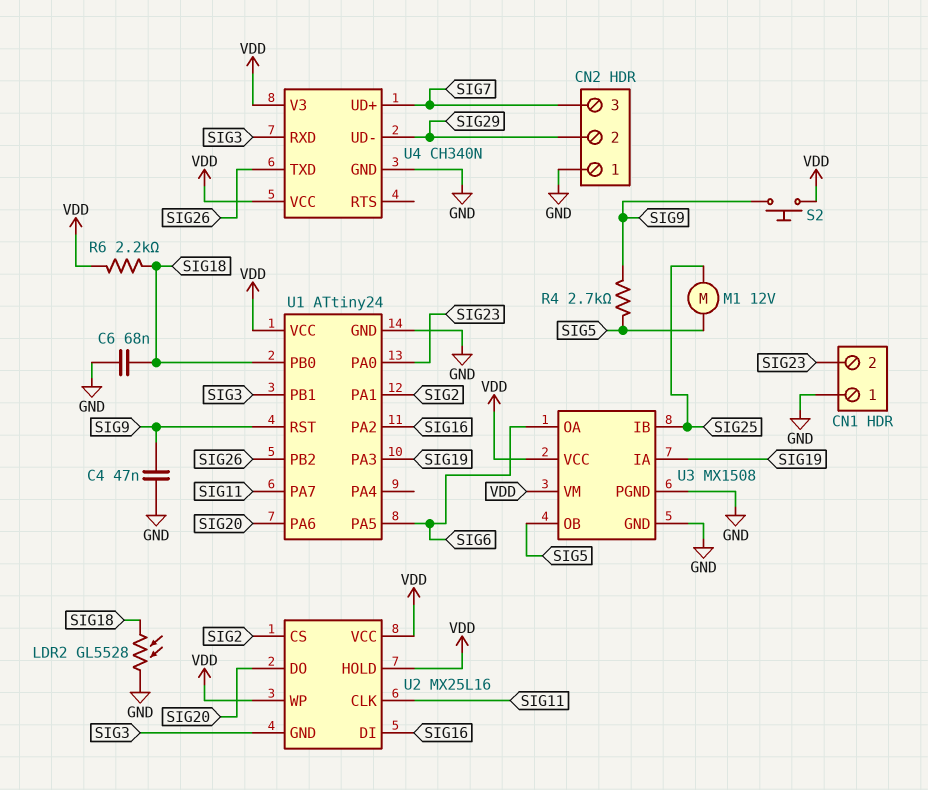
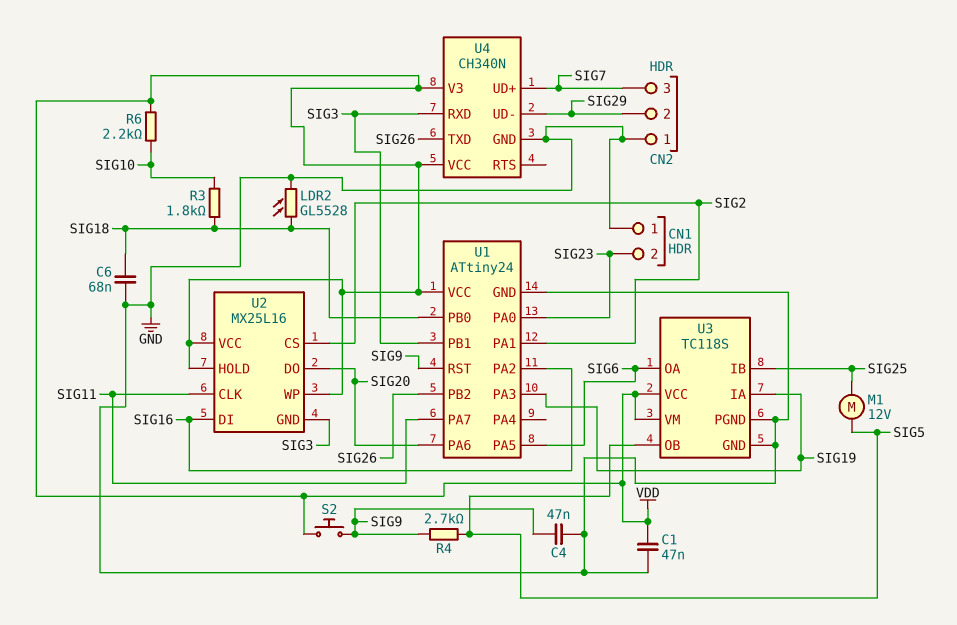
C1: none -> 47nF (GND, VDD)
R3: none -> 1.8k (SIG10, SIG18)
R6: 2.2k (SIG18, VDD) -> 2.2k (SIG10, VDD)
U3: MX1508 -> TC118S

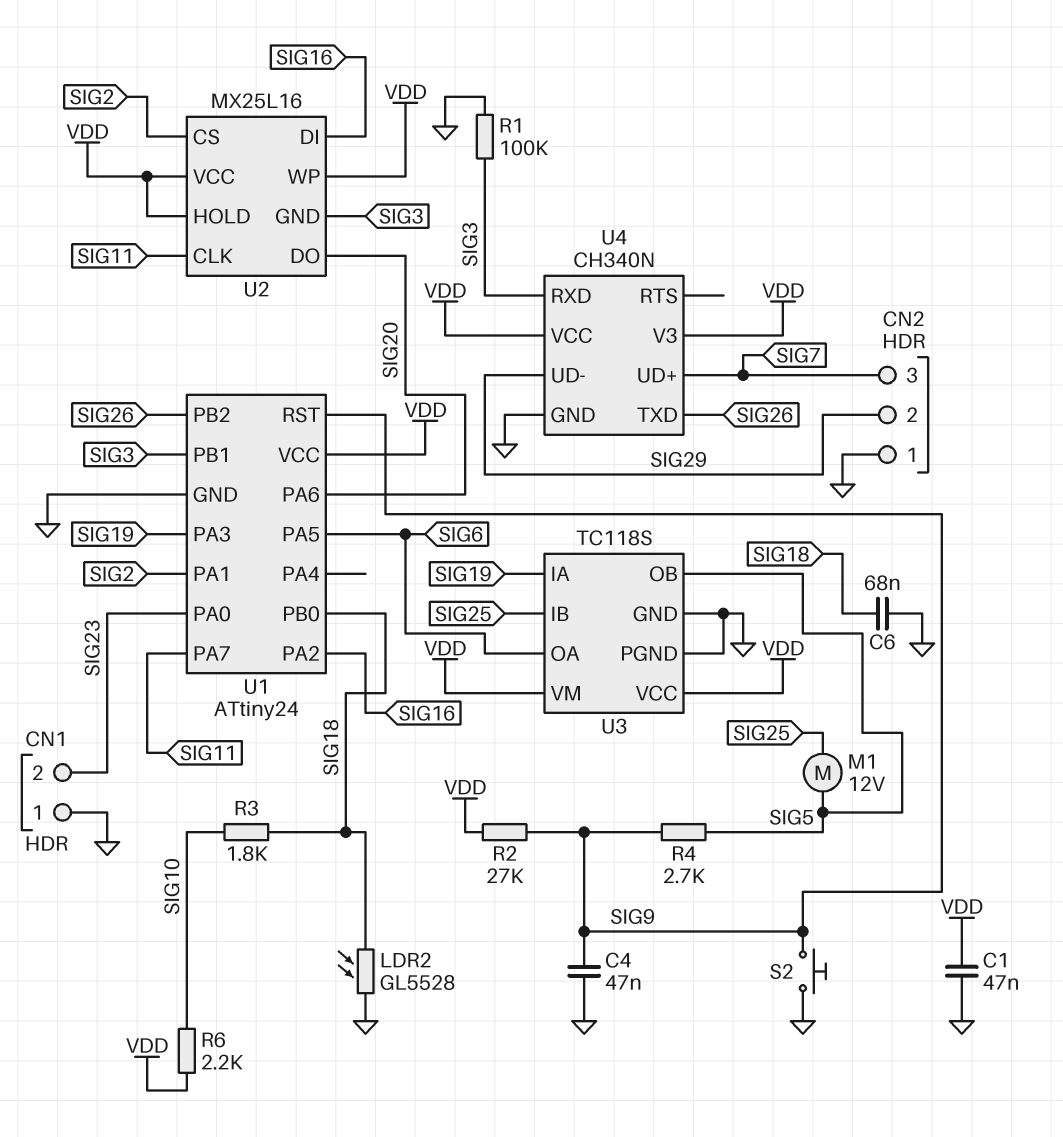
R1: none -> 100k (GND, SIG3)
R2: none -> 27k (SIG9, VDD)
S2: button (SIG9, VDD) -> button (GND, SIG9)

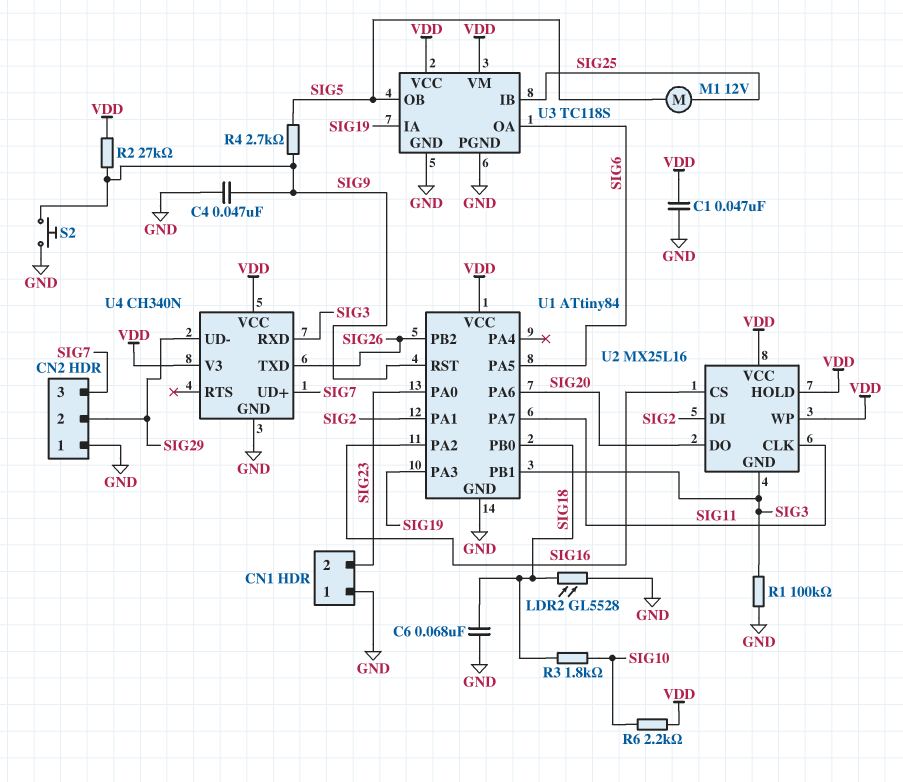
U1: ATtiny24 -> ATtiny84
U2 pin CS: SIG2 -> SIG16
U2 pin DI: SIG16 -> SIG2

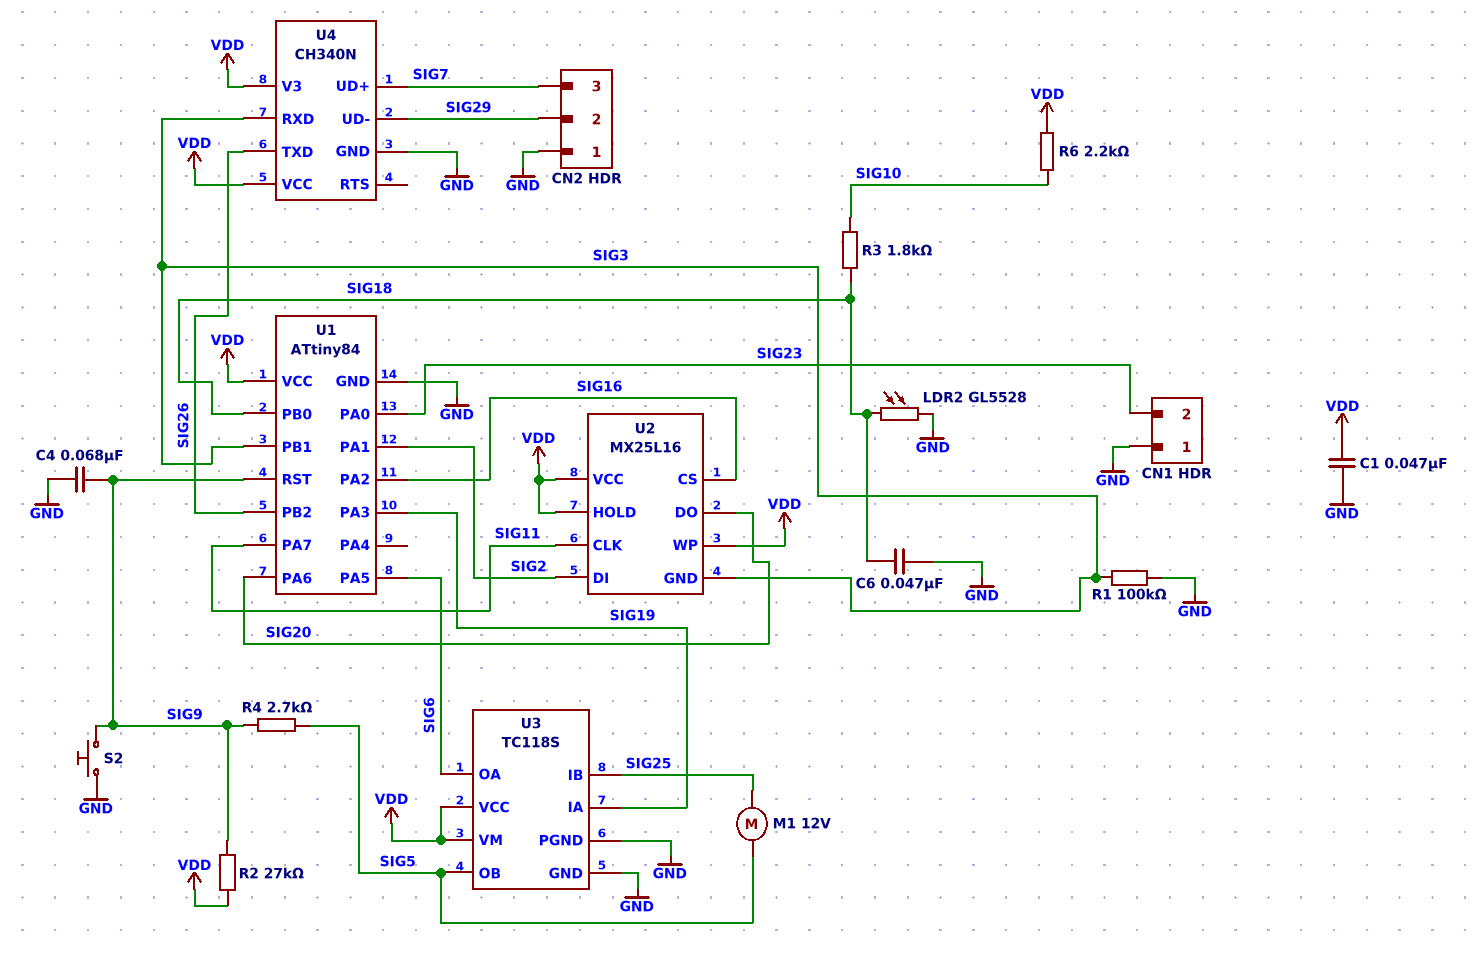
C4: 47nF (GND, SIG9) -> 68nF (GND, SIG9)
C6: 68nF (GND, SIG18) -> 47nF (GND, SIG18)

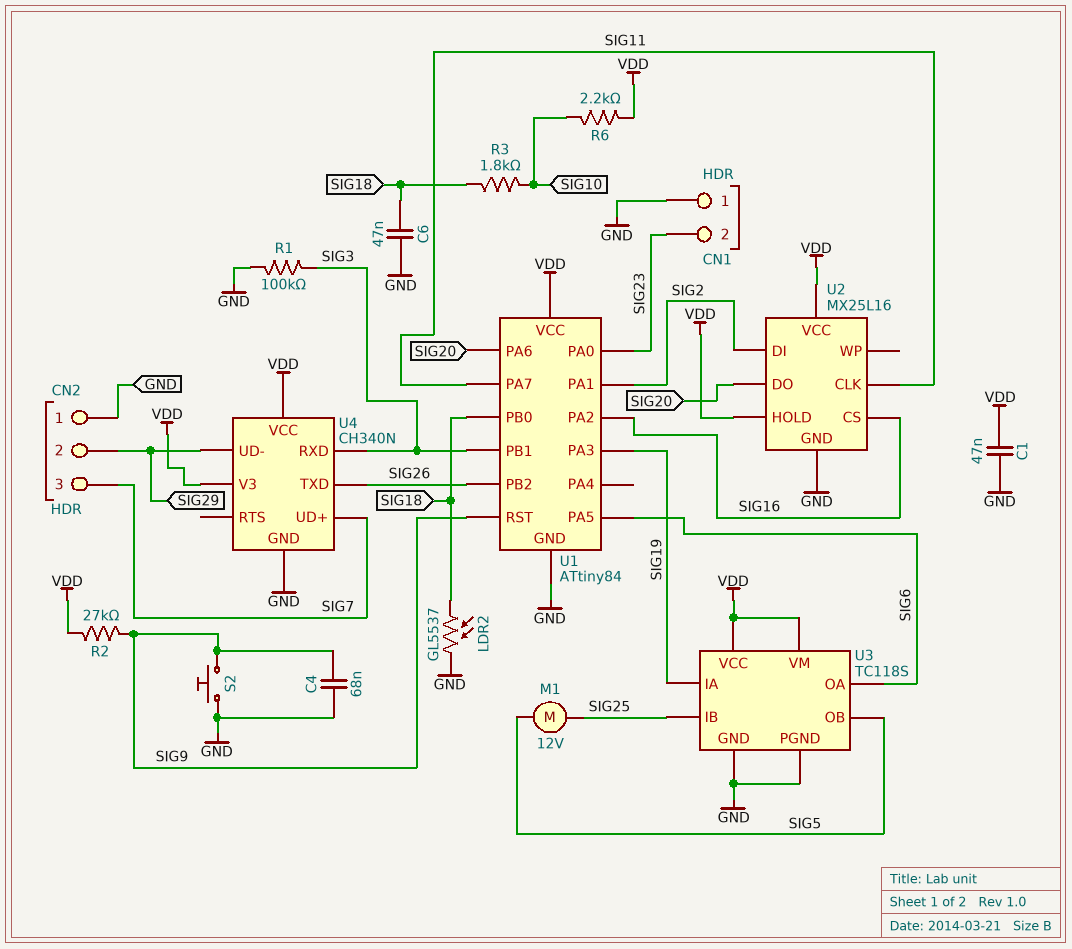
LDR2: GL5528 (GND, SIG18) -> GL5537 (GND, SIG18)
R4: 2.7k (SIG5, SIG9) -> none
U2 pin GND: SIG3 -> GND
U2 pin WP: VDD -> none

